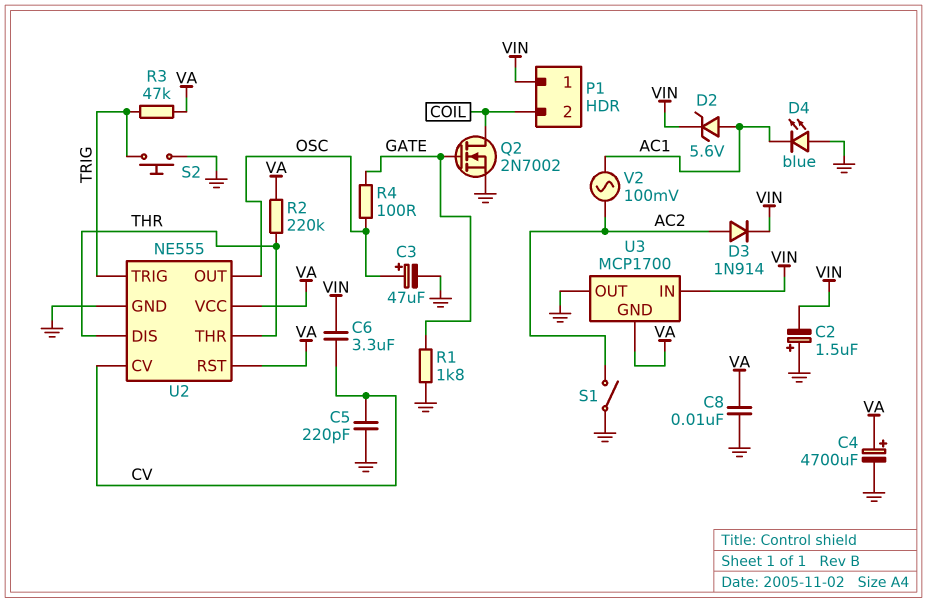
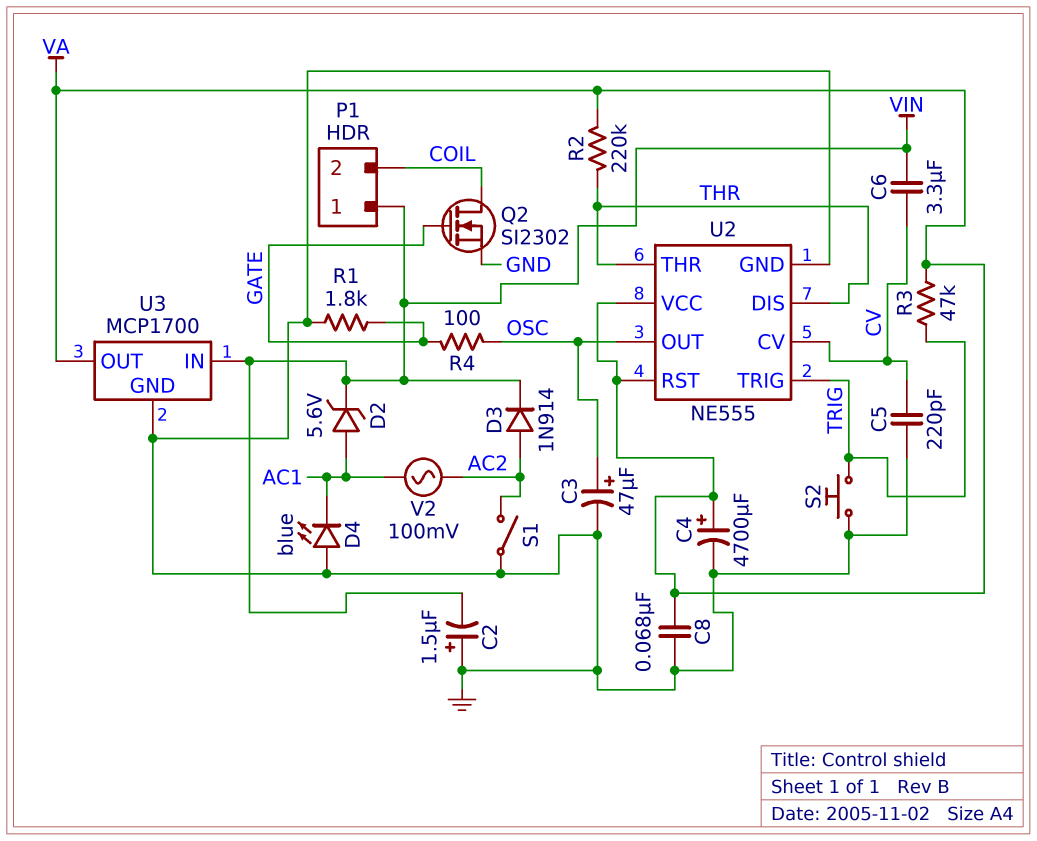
C8: 10nF (GND, VA) -> 68nF (GND, VA)
Q2: NMOS 2N7002 (G GATE, D COIL, S GND) -> NMOS SI2302 (G GATE, D COIL, S GND)
U3 pin GND: VA -> GND
U3 pin OUT: GND -> VA

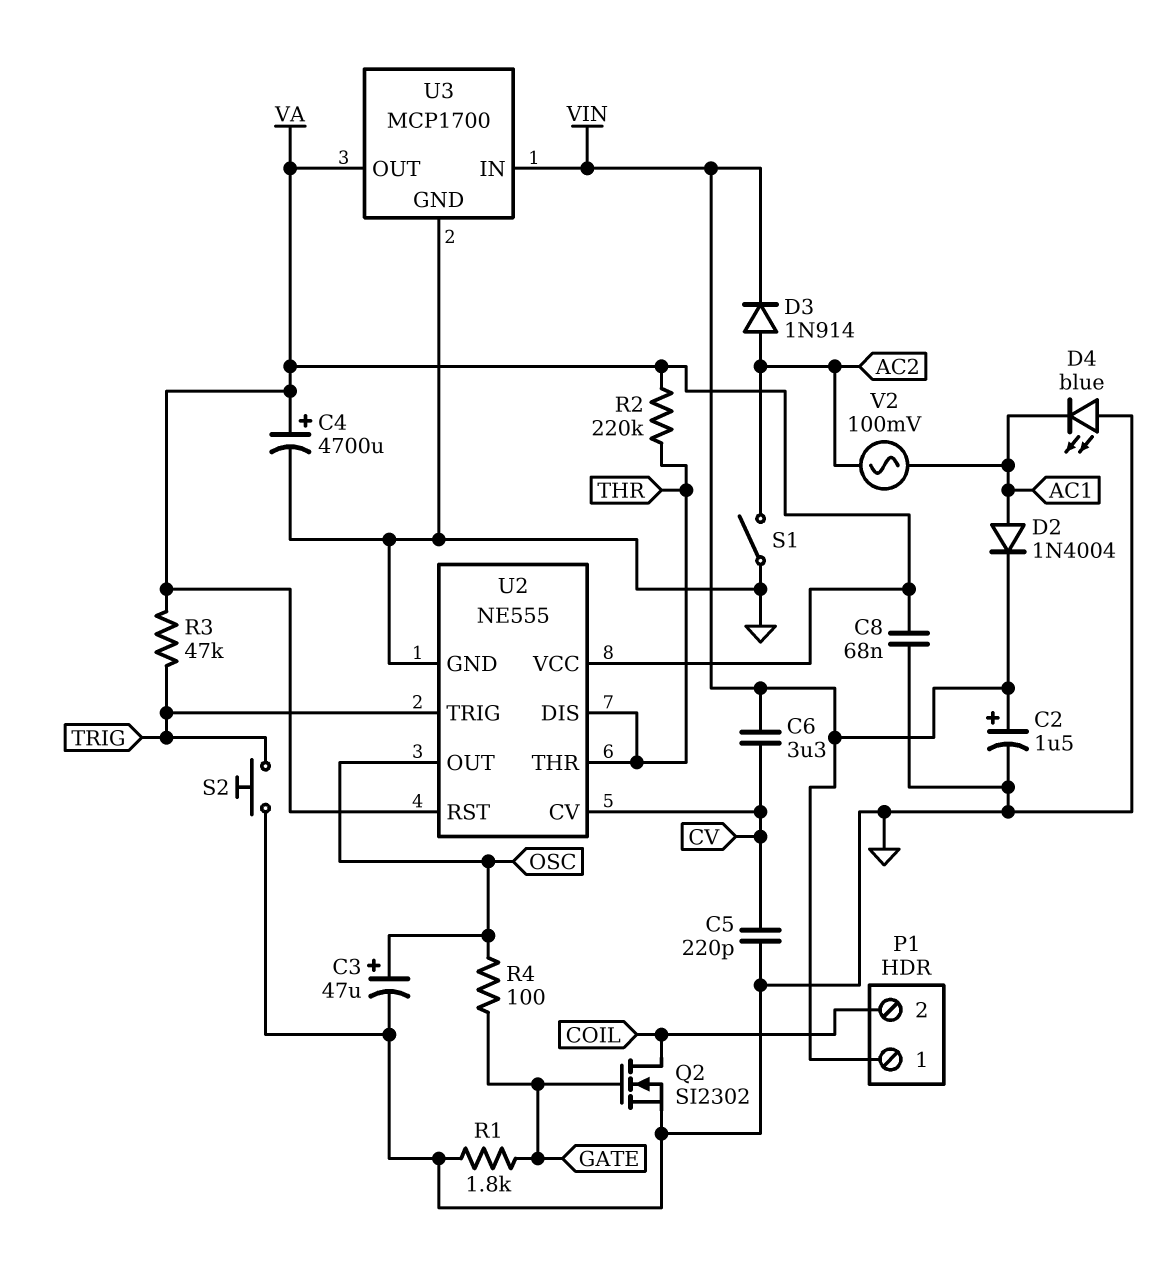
C2: 1.5uF (plus GND, minus VIN) -> 1.5uF (plus VIN, minus GND)
D2: zener 5.6V (A AC1, K VIN) -> diode 1N4004 (A AC1, K VIN)

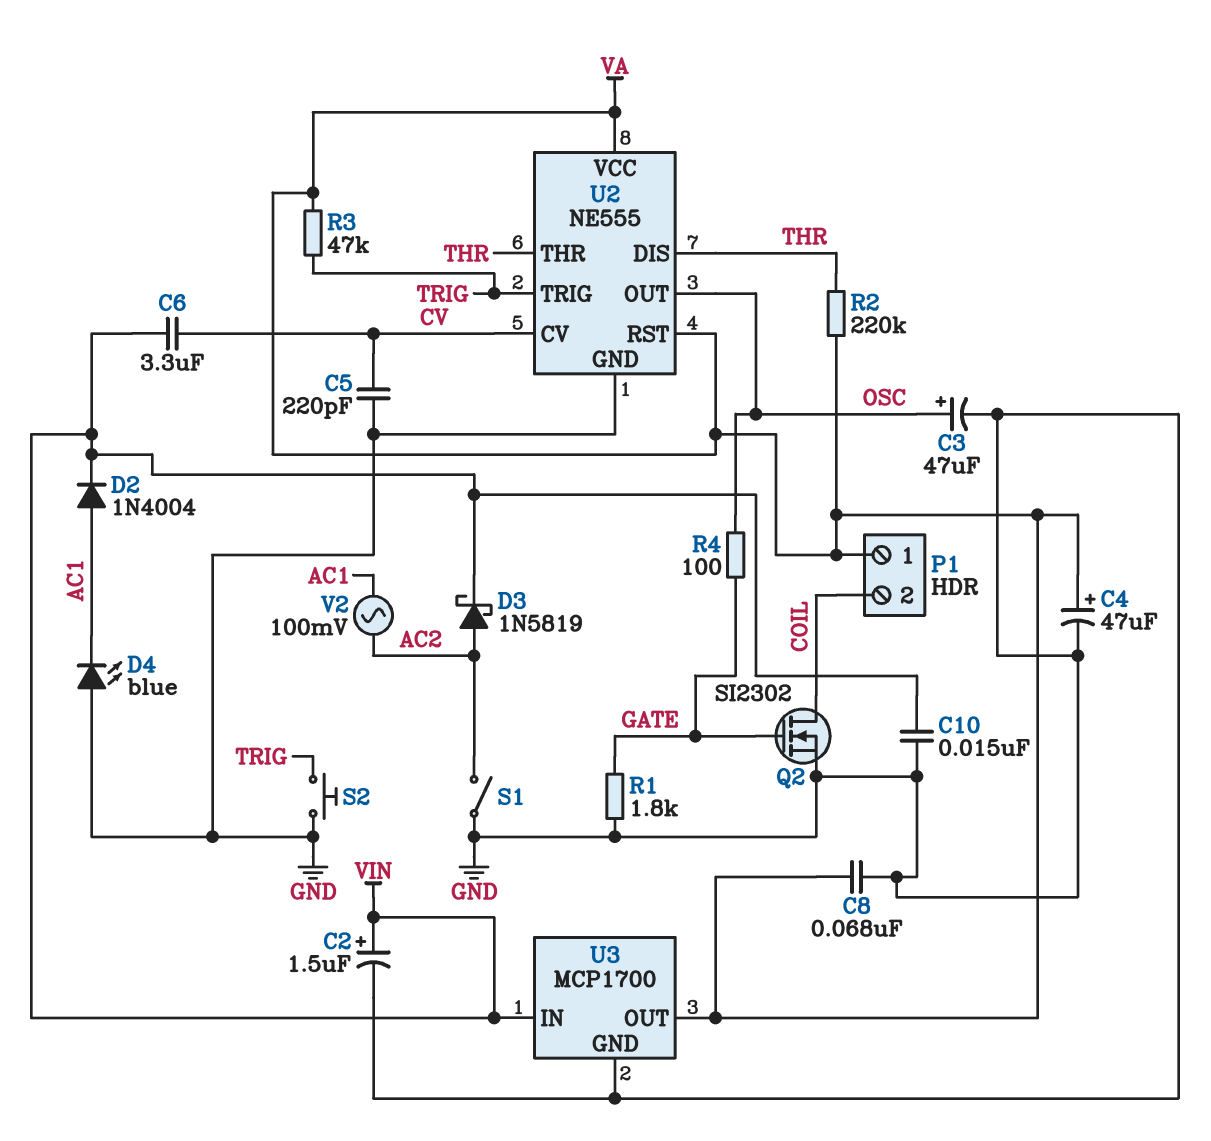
C4: 4700uF (plus VA, minus GND) -> 47uF (plus VA, minus GND)
C10: none -> 15nF (GND, VIN)
D3: diode 1N914 (A AC2, K VIN) -> schottky 1N5819 (A AC2, K VIN)
P1 pin 1: VIN -> VA

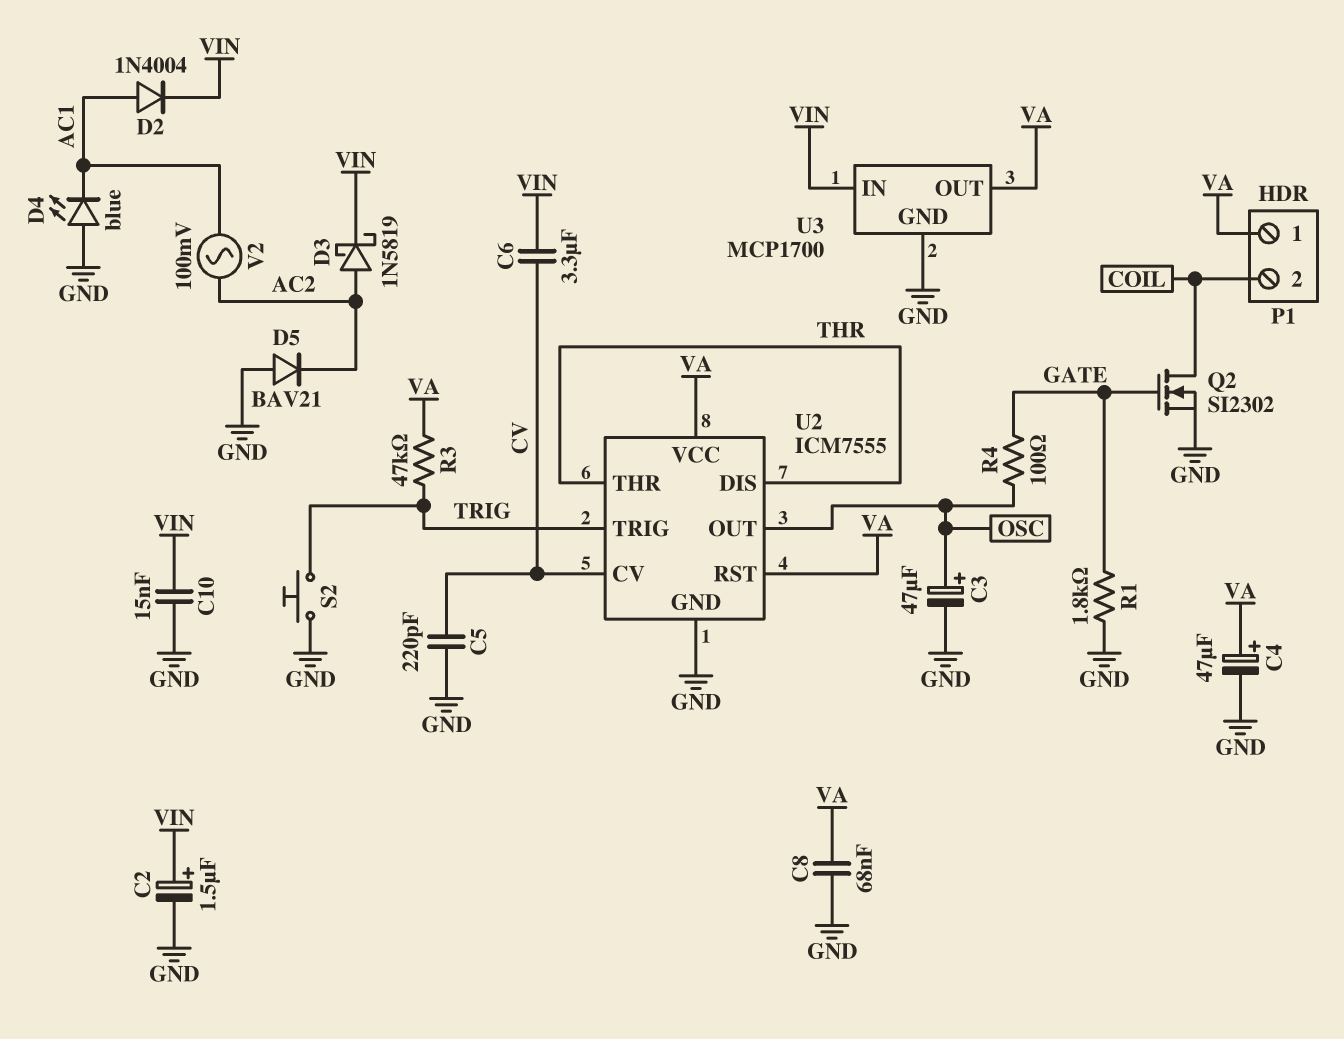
D5: none -> diode BAV21 (A GND, K AC2)
R2: 220k (THR, VA) -> none
S1: switch (AC2, GND) -> none
U2: NE555 -> ICM7555

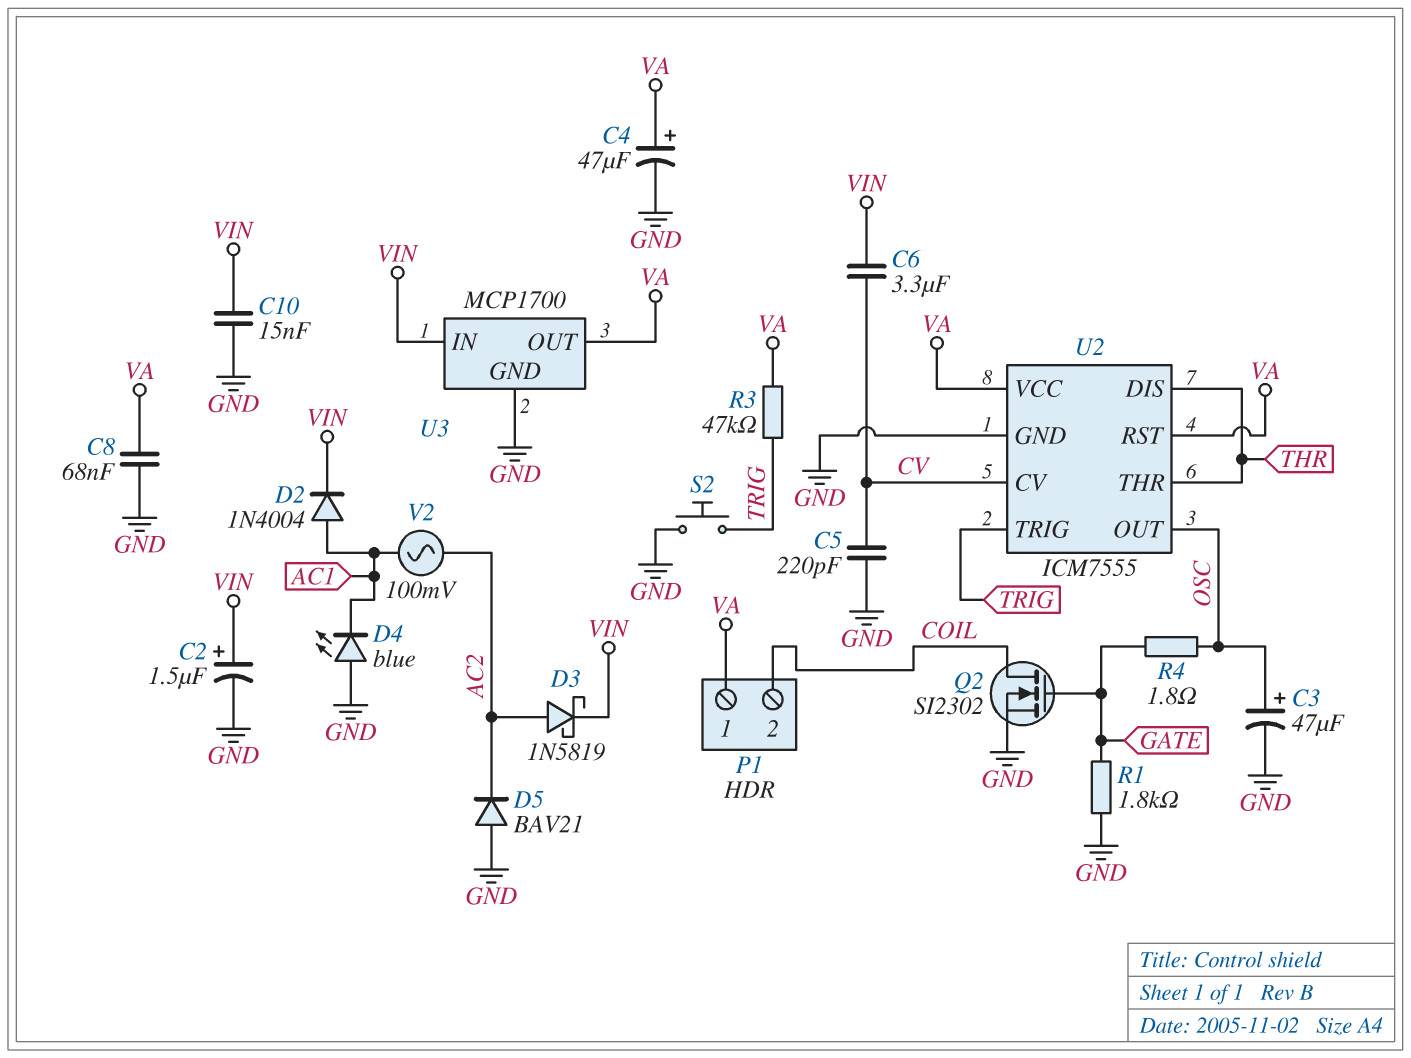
R4: 100 (GATE, OSC) -> 1.8 (GATE, OSC)

